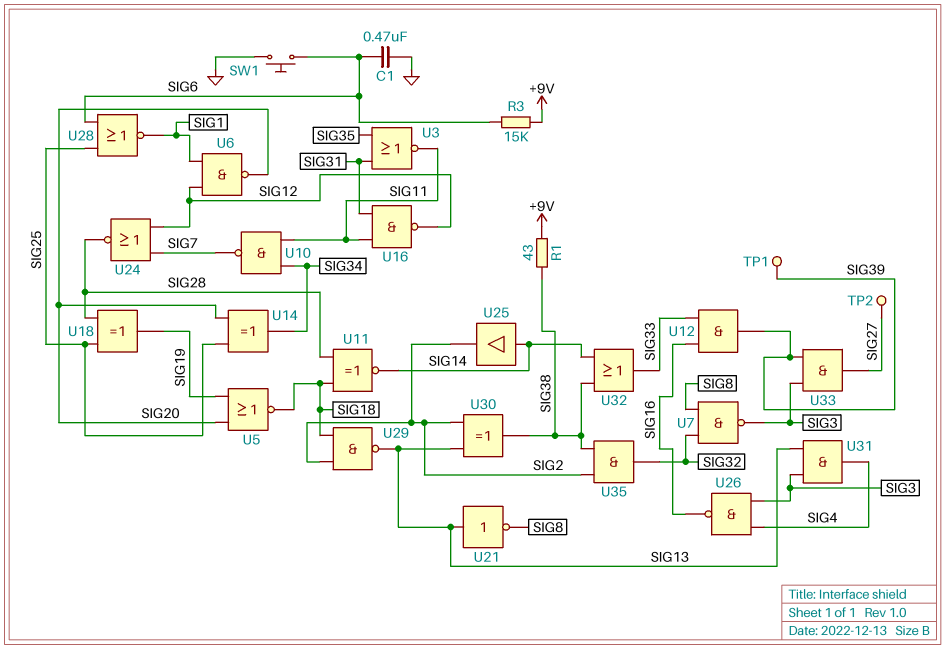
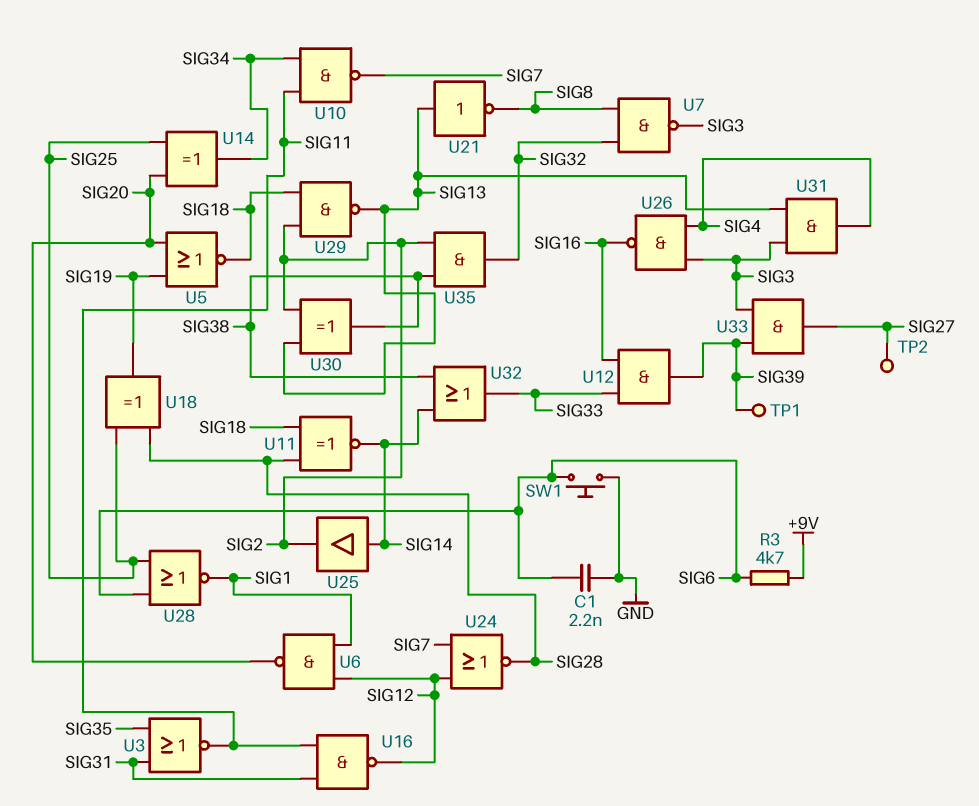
C1: 470nF (GND, SIG6) -> 2.2nF (GND, SIG6)
R1: 43 (+9V, SIG38) -> none
R3: 15k (+9V, SIG6) -> 4.7k (+9V, SIG6)

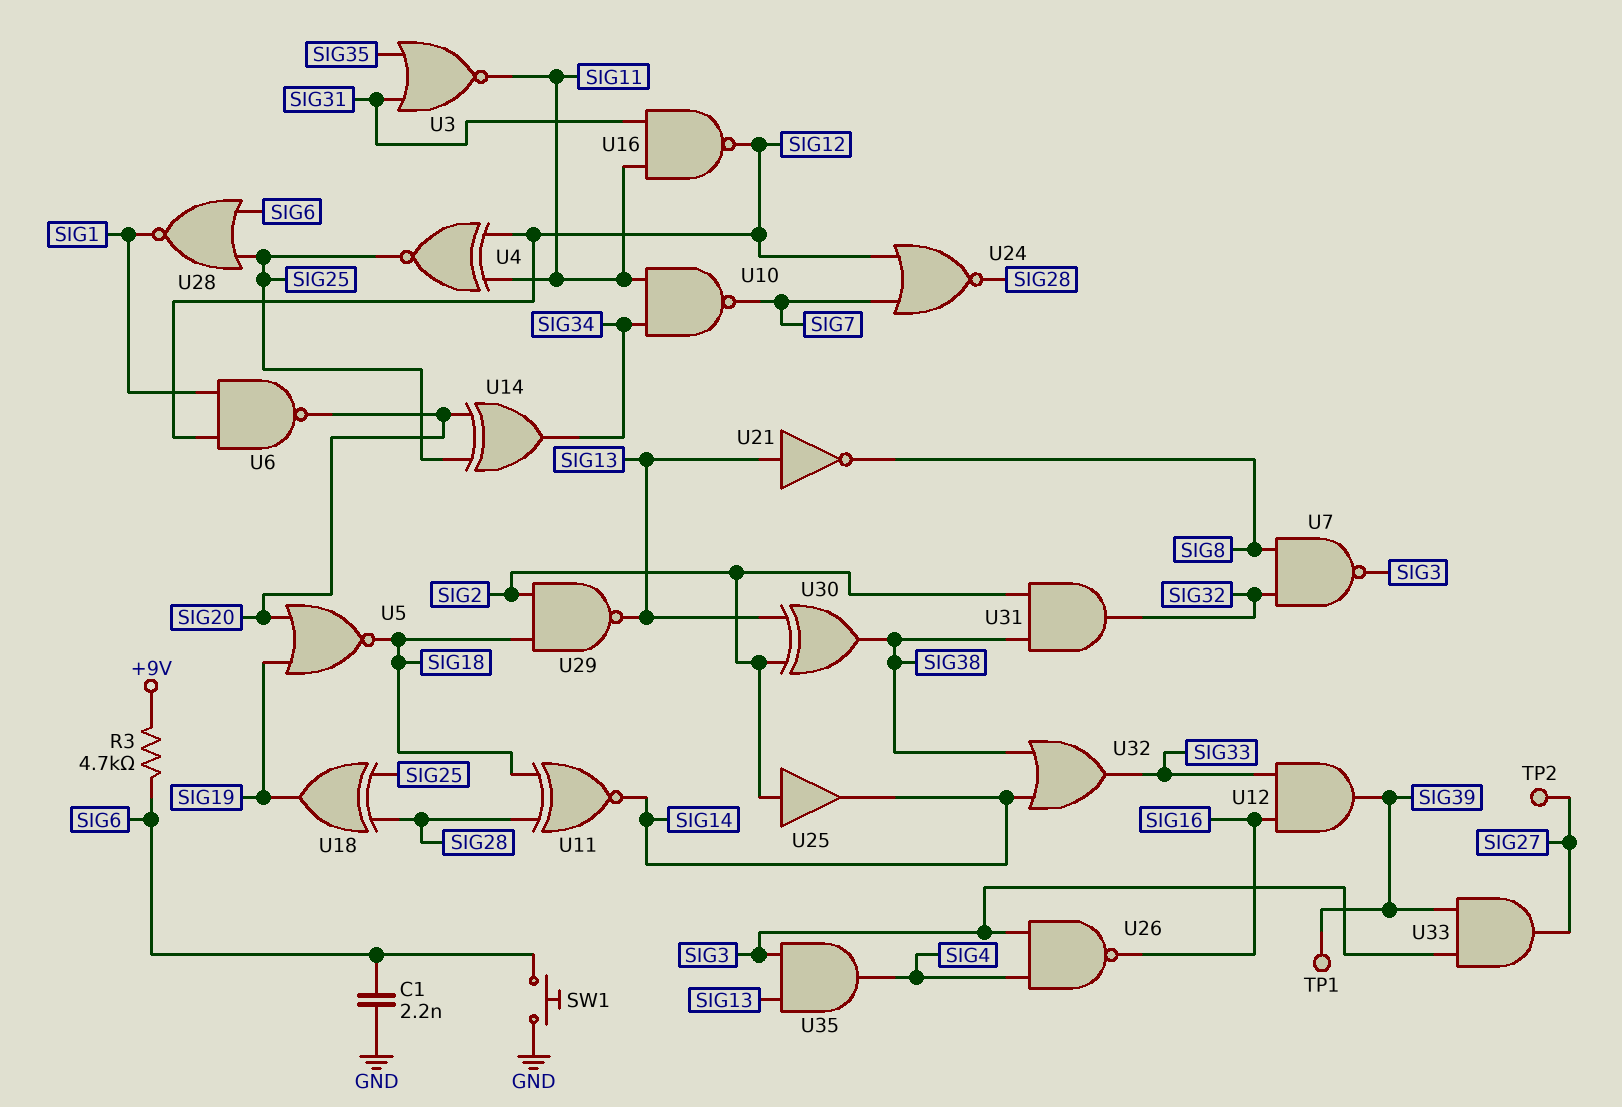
U4: none -> XNOR (in SIG11, in SIG12, out SIG25)
U25: buffer (in SIG14, out SIG2) -> buffer (in SIG2, out SIG14)
U31: AND (in SIG3, in SIG13, out SIG4) -> AND (in SIG2, in SIG38, out SIG32)
U35: AND (in SIG2, in SIG38, out SIG32) -> AND (in SIG3, in SIG13, out SIG4)

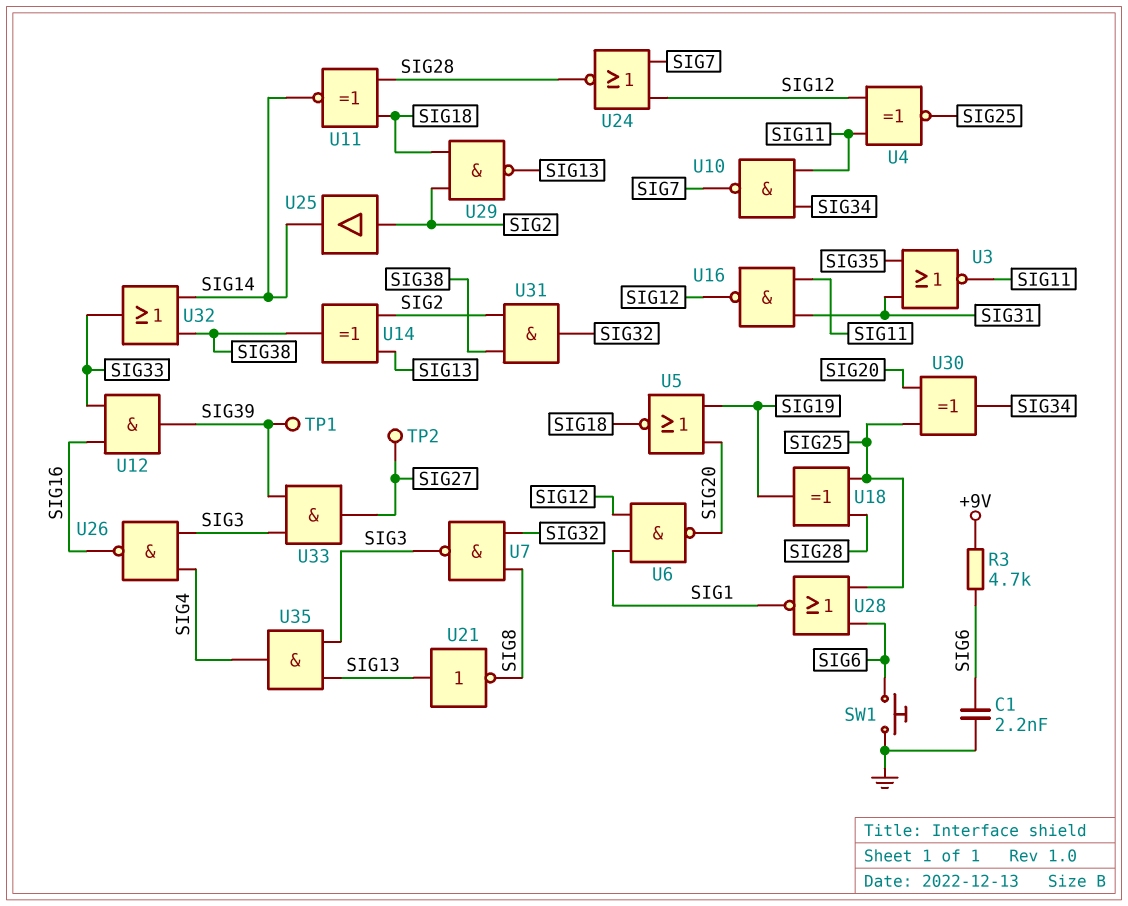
U14: XOR (in SIG20, in SIG25, out SIG34) -> XOR (in SIG2, in SIG13, out SIG38)
U30: XOR (in SIG2, in SIG13, out SIG38) -> XOR (in SIG20, in SIG25, out SIG34)

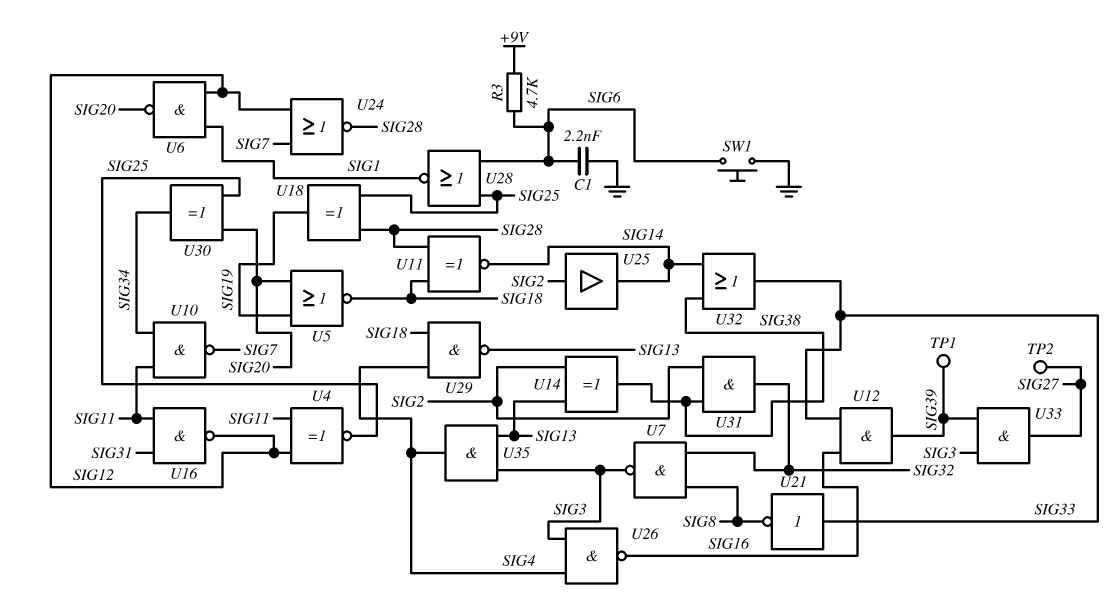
U3: NOR (in SIG31, in SIG35, out SIG11) -> none
U21: NOT (in SIG13, out SIG8) -> NOT (in SIG33, out SIG8)
U29: NAND (in SIG2, in SIG18, out SIG13) -> NAND (in SIG4, in SIG18, out SIG13)

